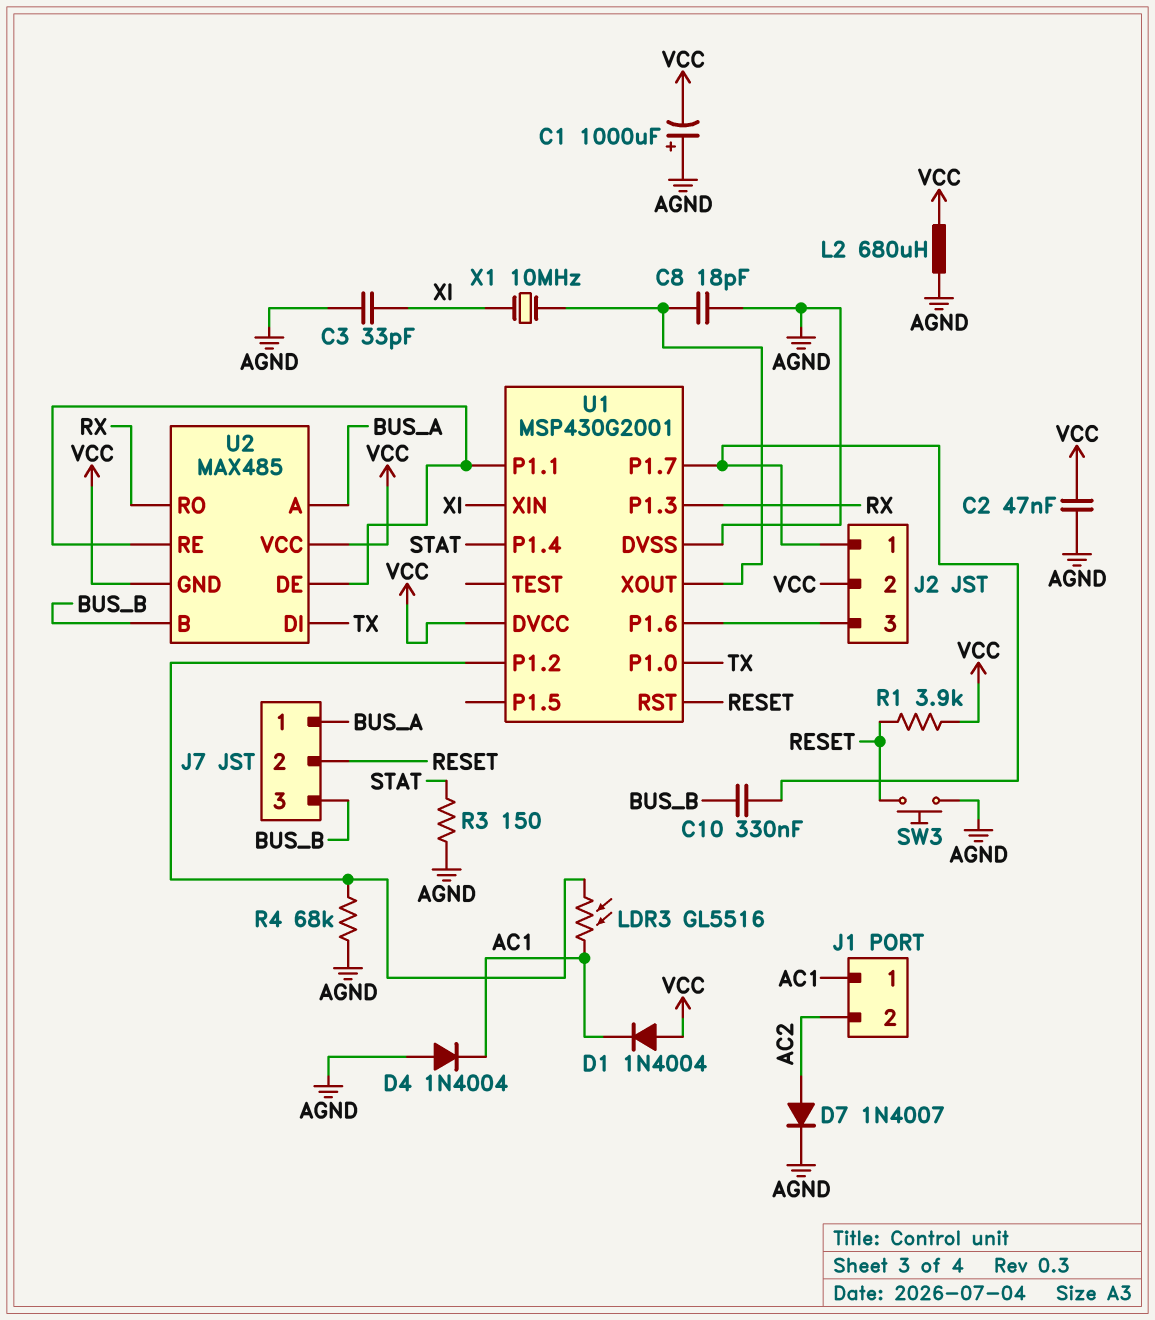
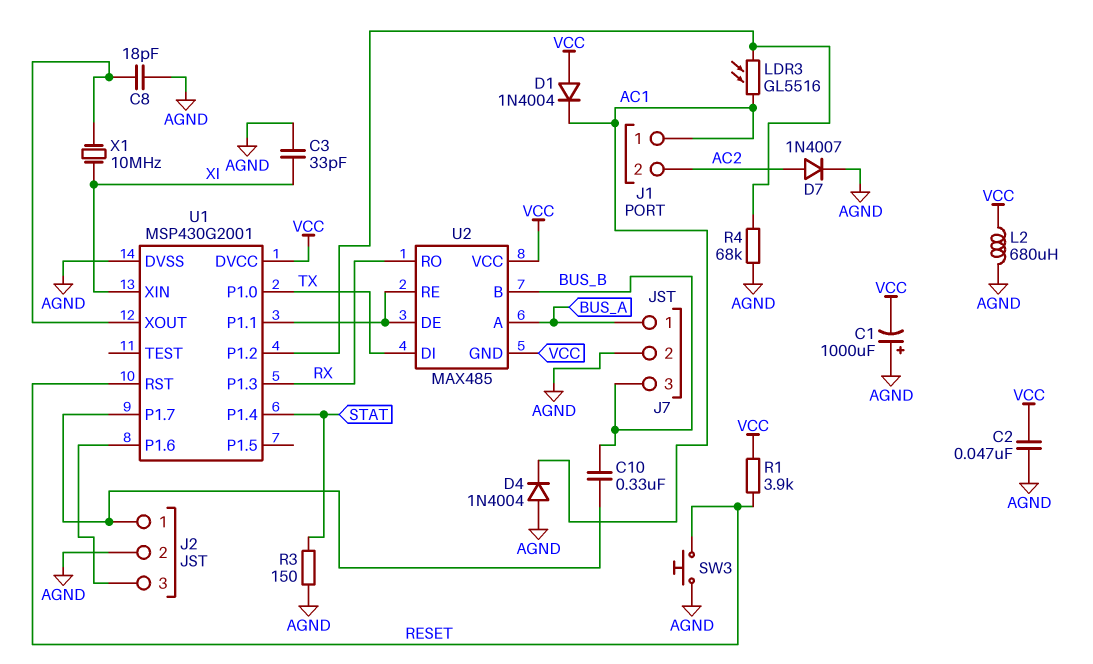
J2 pin 2: VCC -> AGND
J7 pin 2: RESET -> AGND

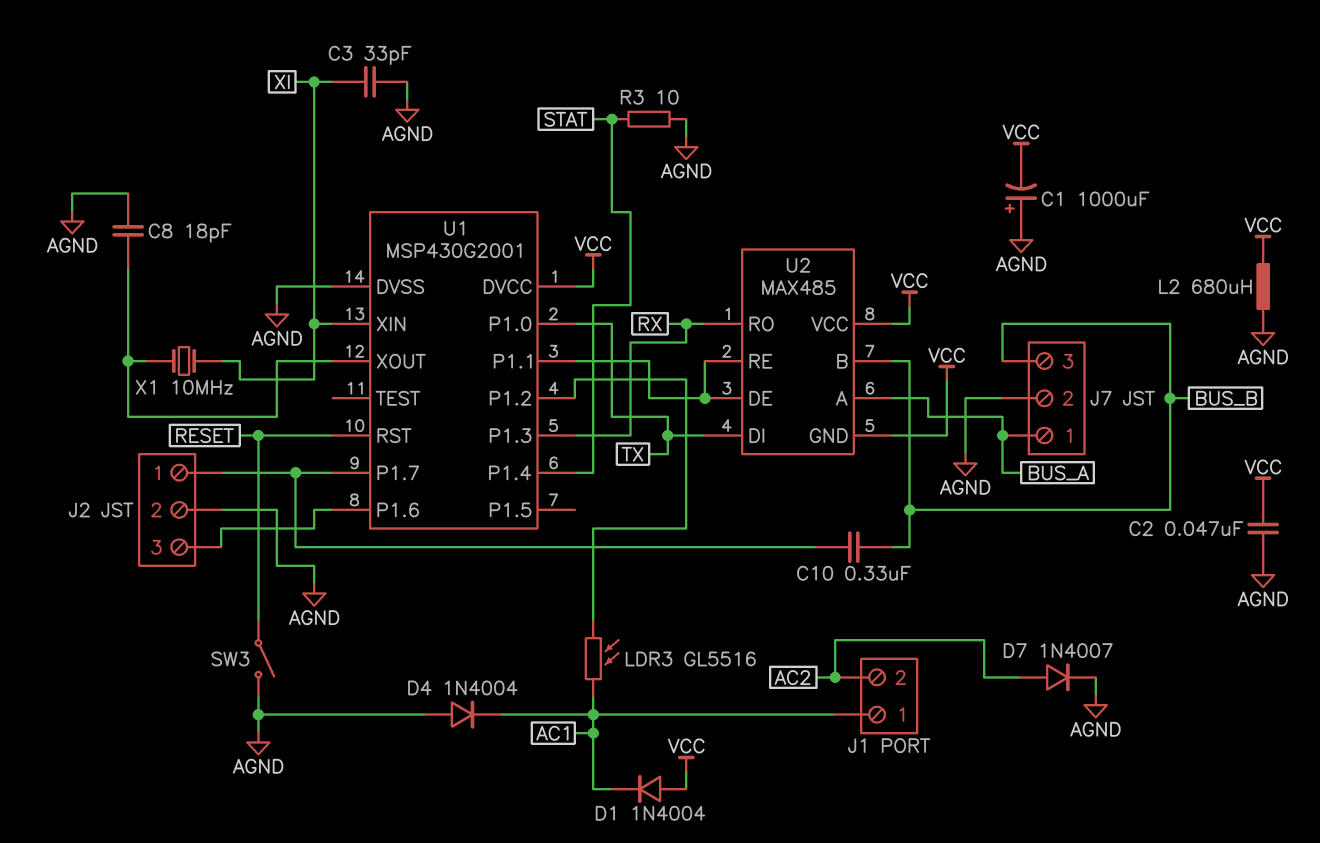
R1: 3.9k (RESET, VCC) -> none
R3: 150 (AGND, STAT) -> 10 (AGND, STAT)
R4: 68k (AGND, U1/P1.2) -> none
SW3: button (AGND, RESET) -> switch (AGND, RESET)

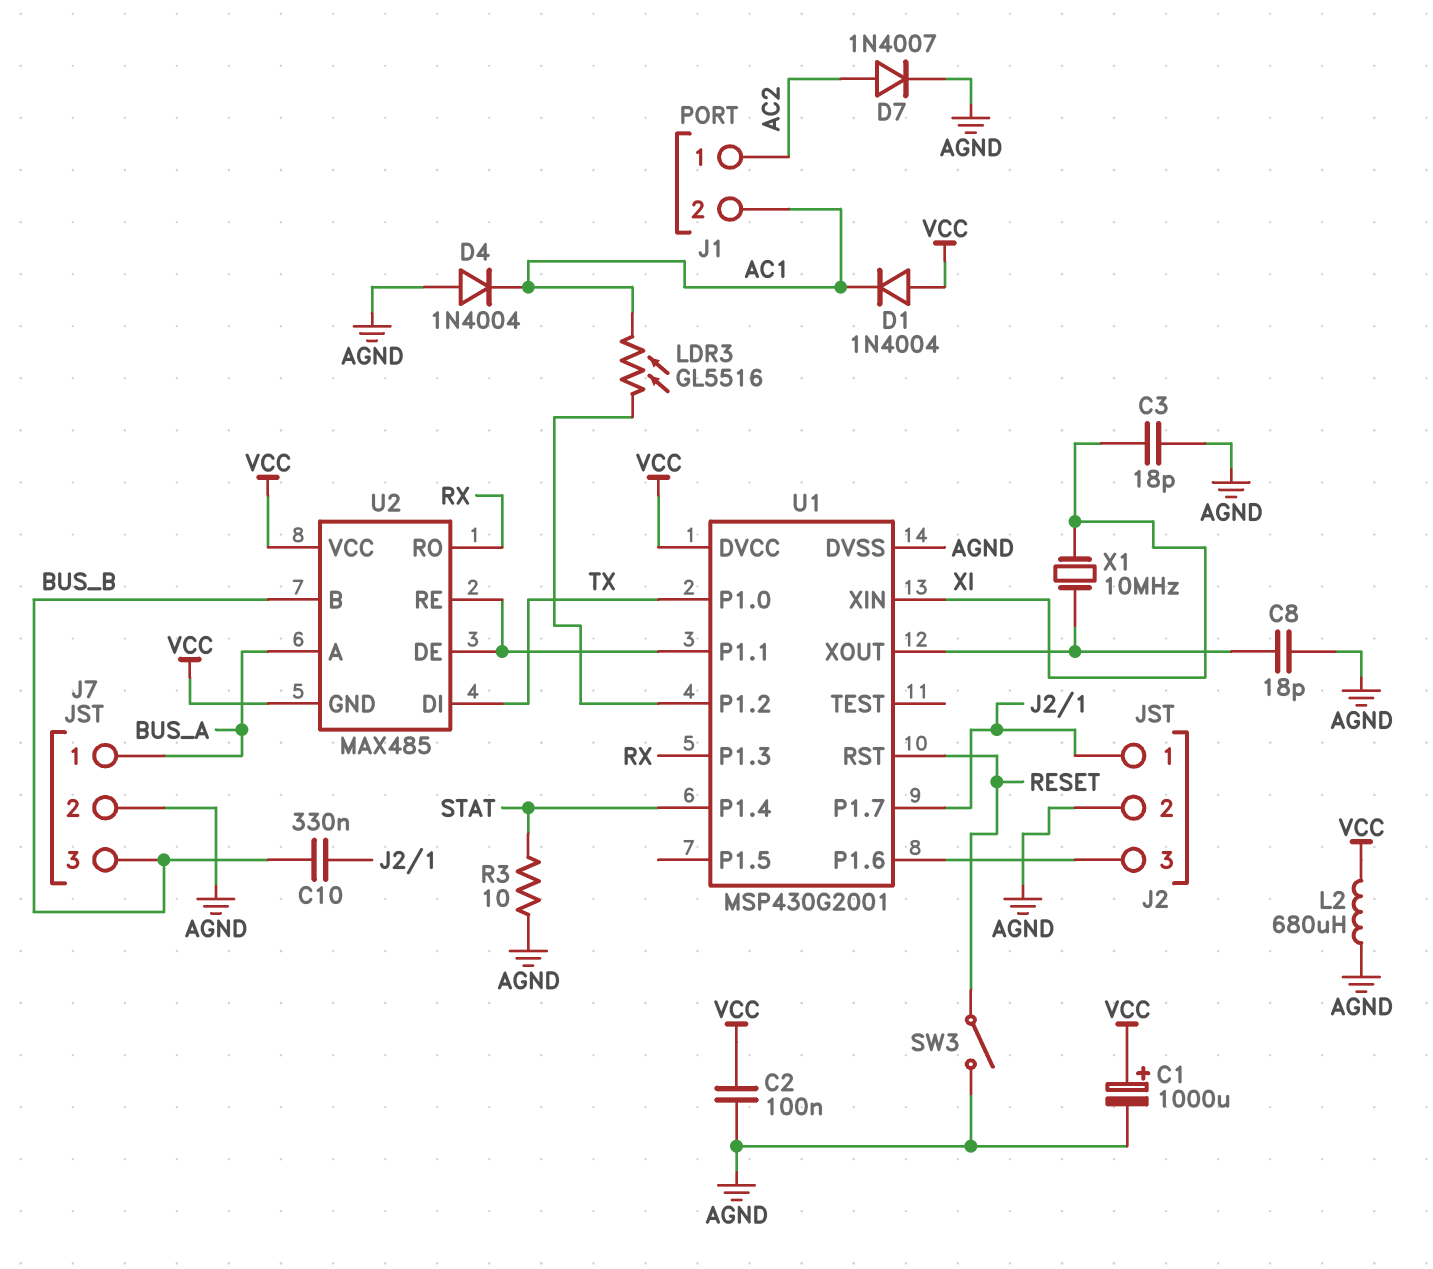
C1: 1000uF (plus AGND, minus VCC) -> 1000uF (plus VCC, minus AGND)
C2: 47nF (AGND, VCC) -> 100nF (AGND, VCC)
C3: 33pF (AGND, XI) -> 18pF (AGND, XI)
J1 pin 1: AC1 -> AC2
J1 pin 2: AC2 -> AC1

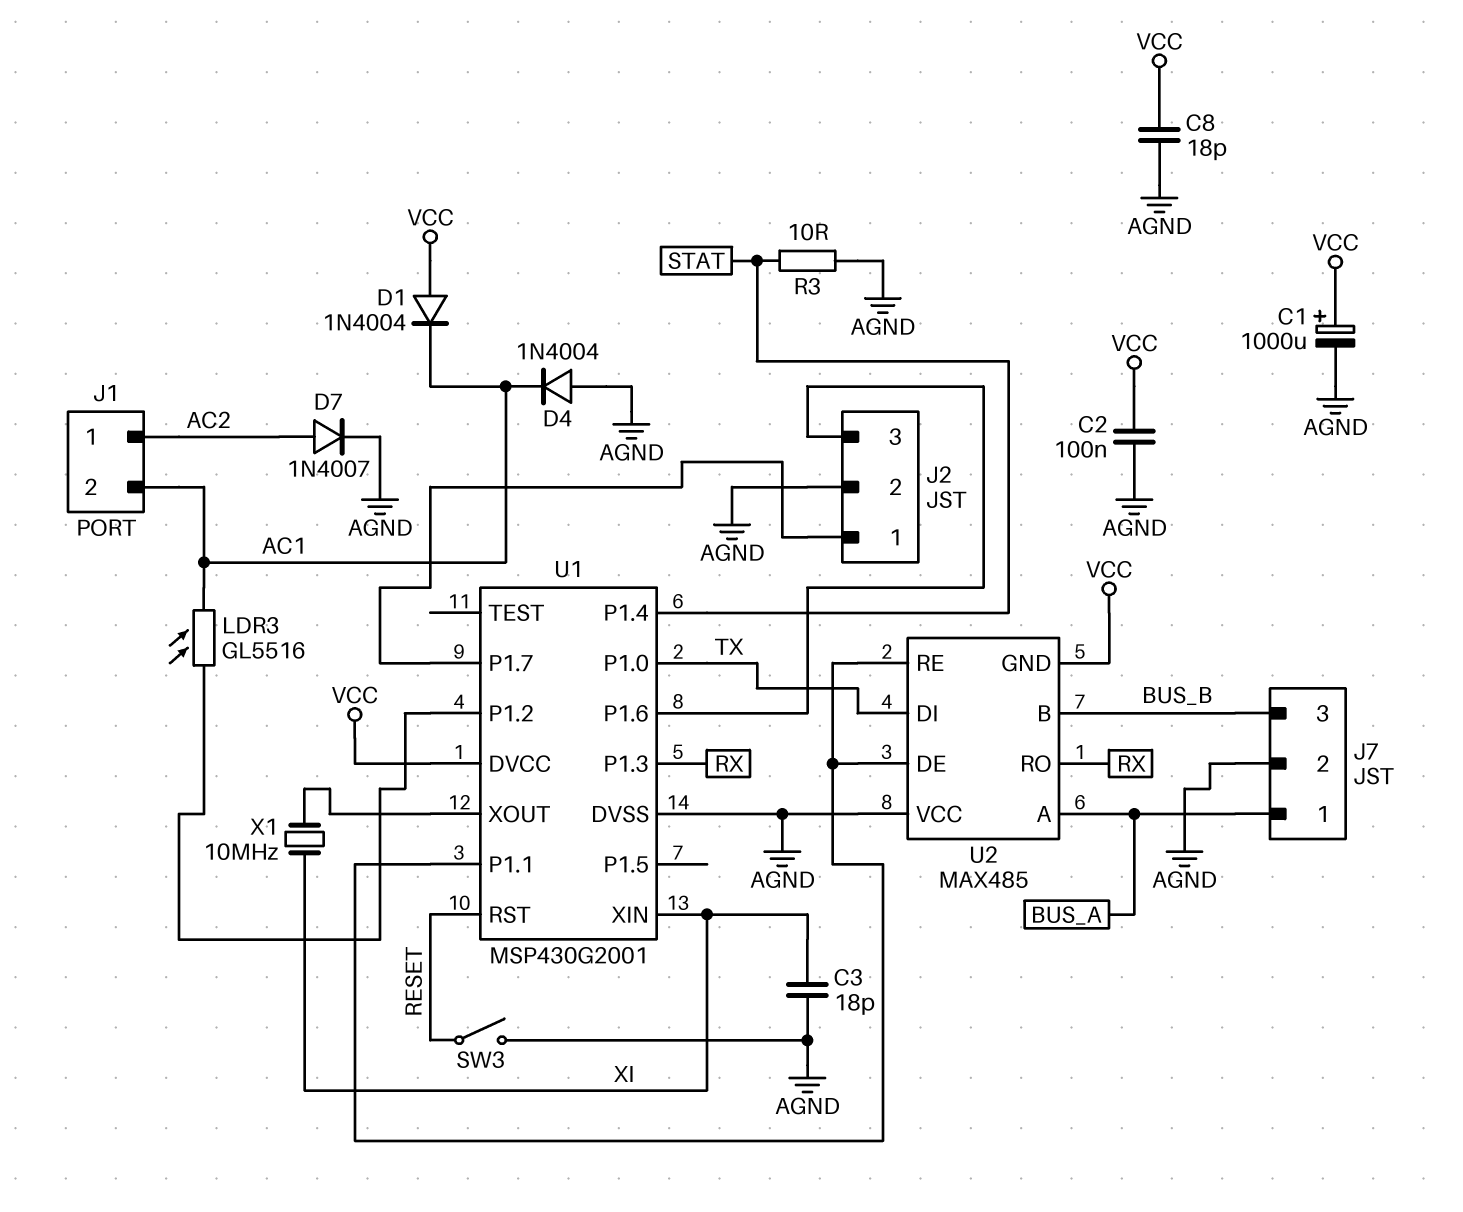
C8: 18pF (AGND, U1/XOUT) -> 18pF (AGND, VCC)
C10: 330nF (BUS_B, J2/1) -> none
L2: 680uH (AGND, VCC) -> none
U2 pin VCC: VCC -> AGND

